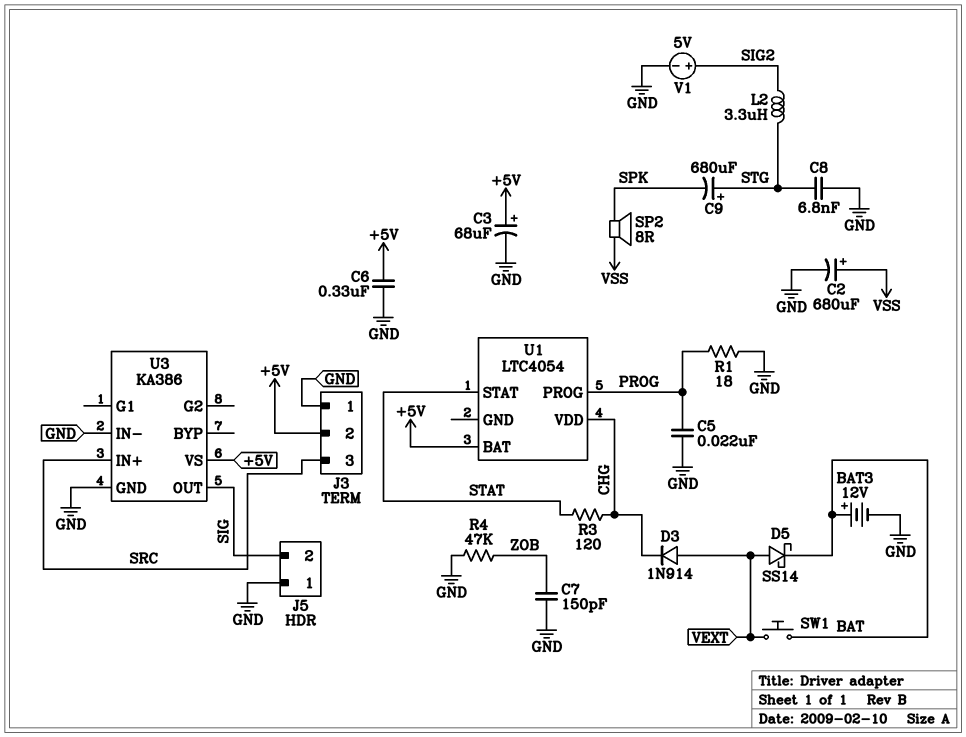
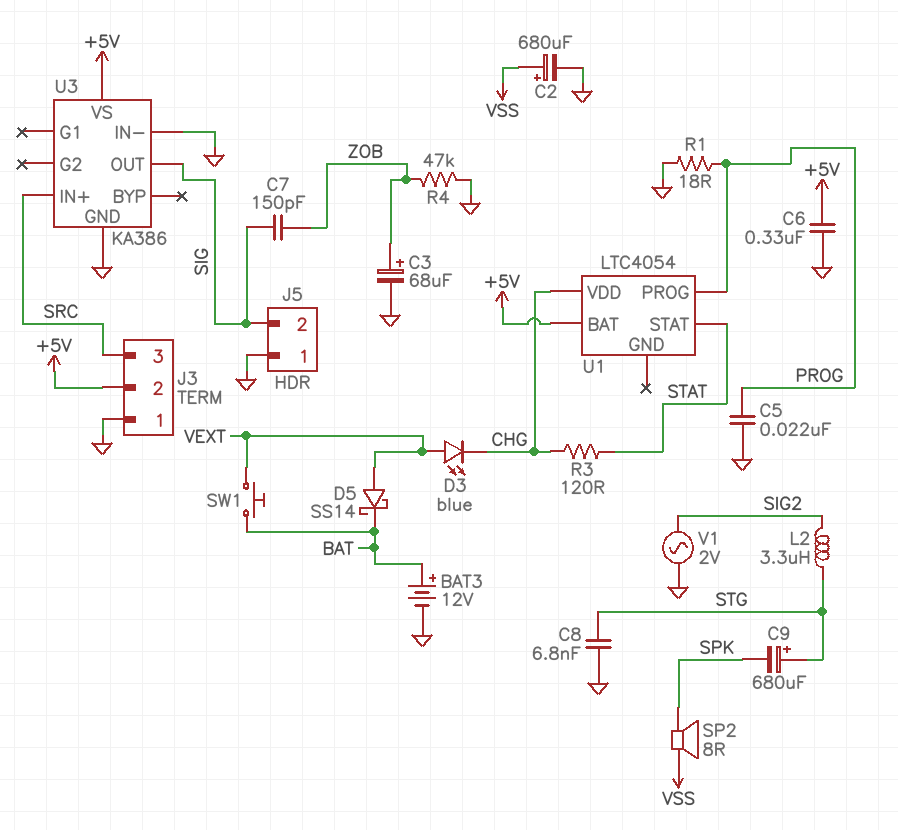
C3: 68uF (plus +5V, minus GND) -> 68uF (plus ZOB, minus GND)
C7: 150pF (GND, ZOB) -> 150pF (SIG, ZOB)
D3: diode 1N914 (A VEXT, K CHG) -> LED blue (A VEXT, K CHG)
V1: 5V (plus SIG2, minus GND) -> AC 2V (GND, SIG2)

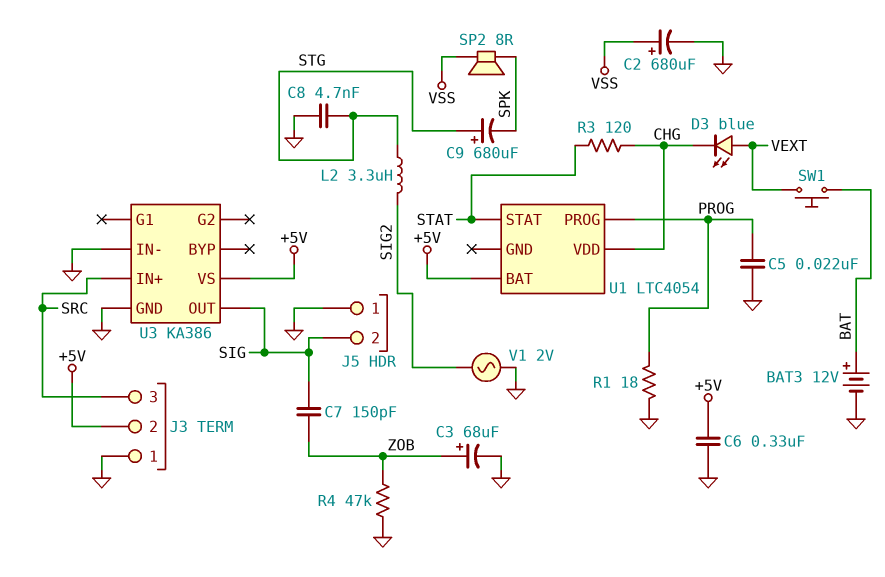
C8: 6.8nF (GND, STG) -> 4.7nF (GND, STG)
D5: schottky SS14 (A VEXT, K BAT) -> none

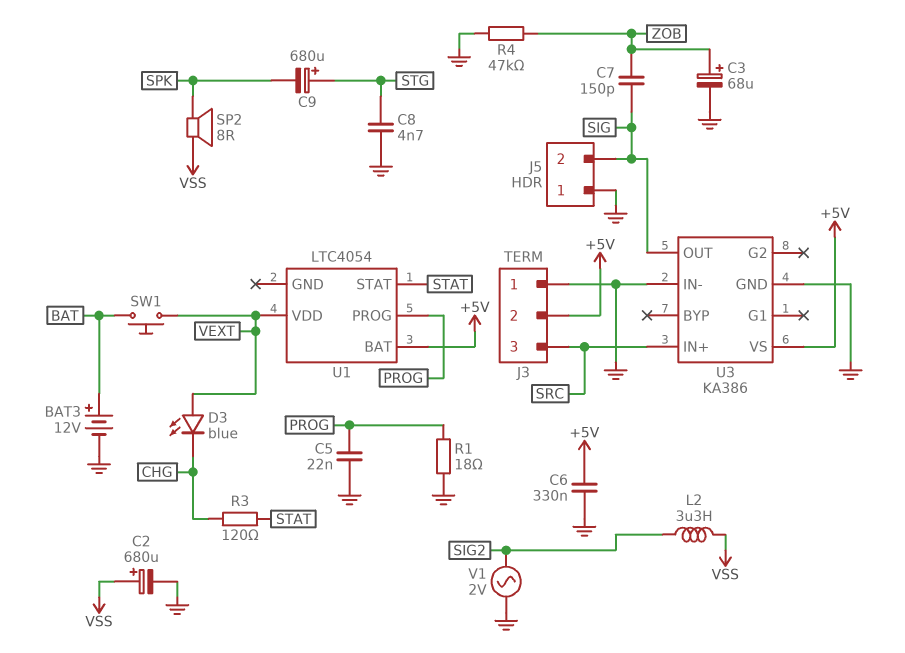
L2: 3.3uH (SIG2, STG) -> 3.3uH (SIG2, VSS)
U1 pin VDD: CHG -> VEXT

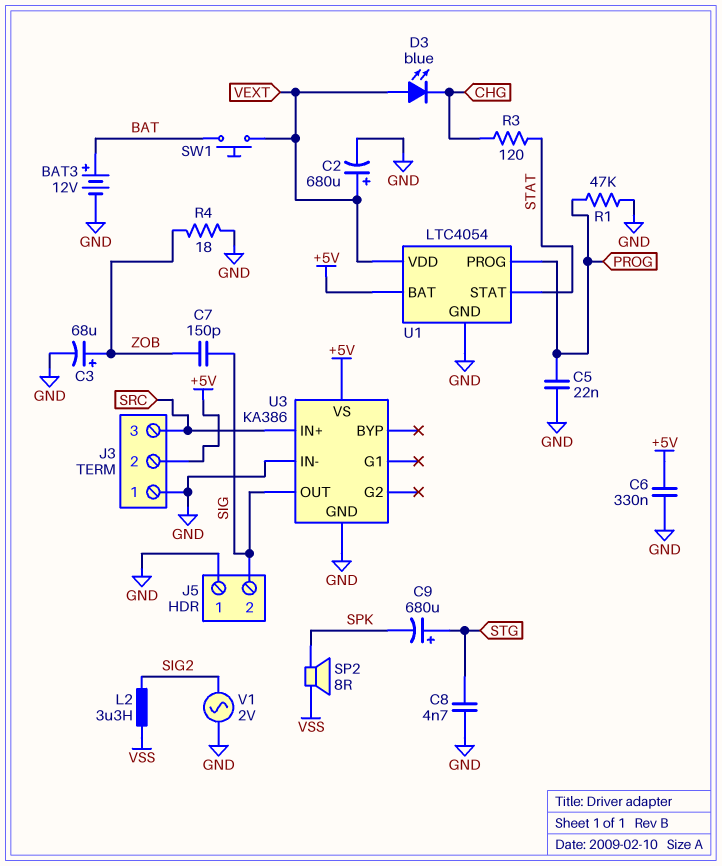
C2: 680uF (plus VSS, minus GND) -> 680uF (plus VEXT, minus GND)
R1: 18 (GND, PROG) -> 47k (GND, PROG)
R4: 47k (GND, ZOB) -> 18 (GND, ZOB)
U1 pin GND: none -> GND

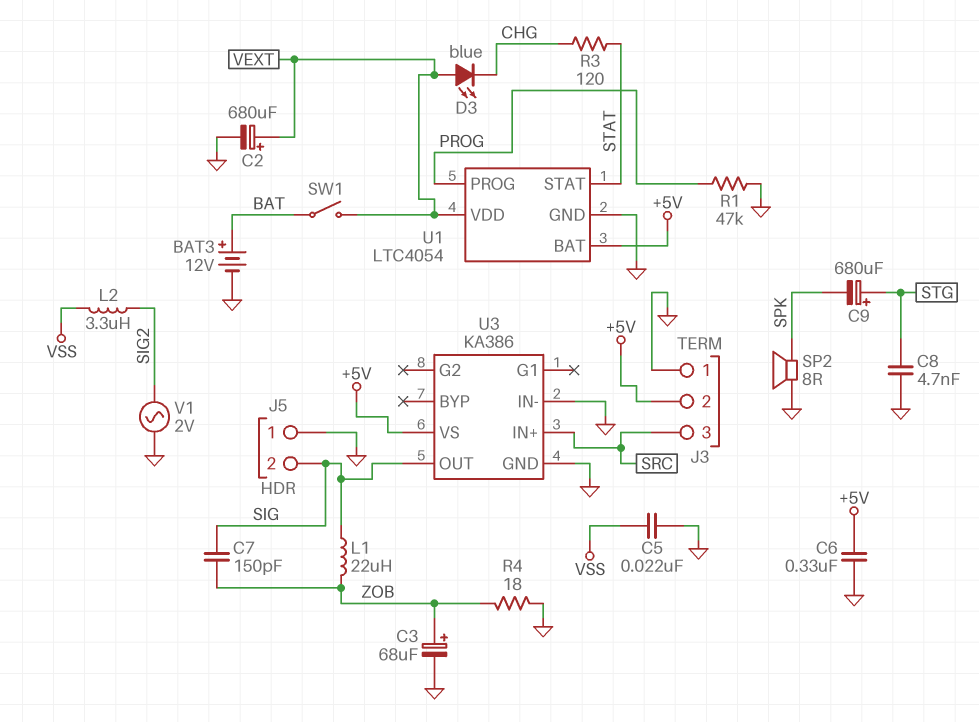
C5: 22nF (GND, PROG) -> 22nF (GND, VSS)
L1: none -> 22uH (SIG, ZOB)
SP2: speaker 8R (SPK, VSS) -> speaker 8R (GND, SPK)
SW1: button (BAT, VEXT) -> switch (BAT, VEXT)

